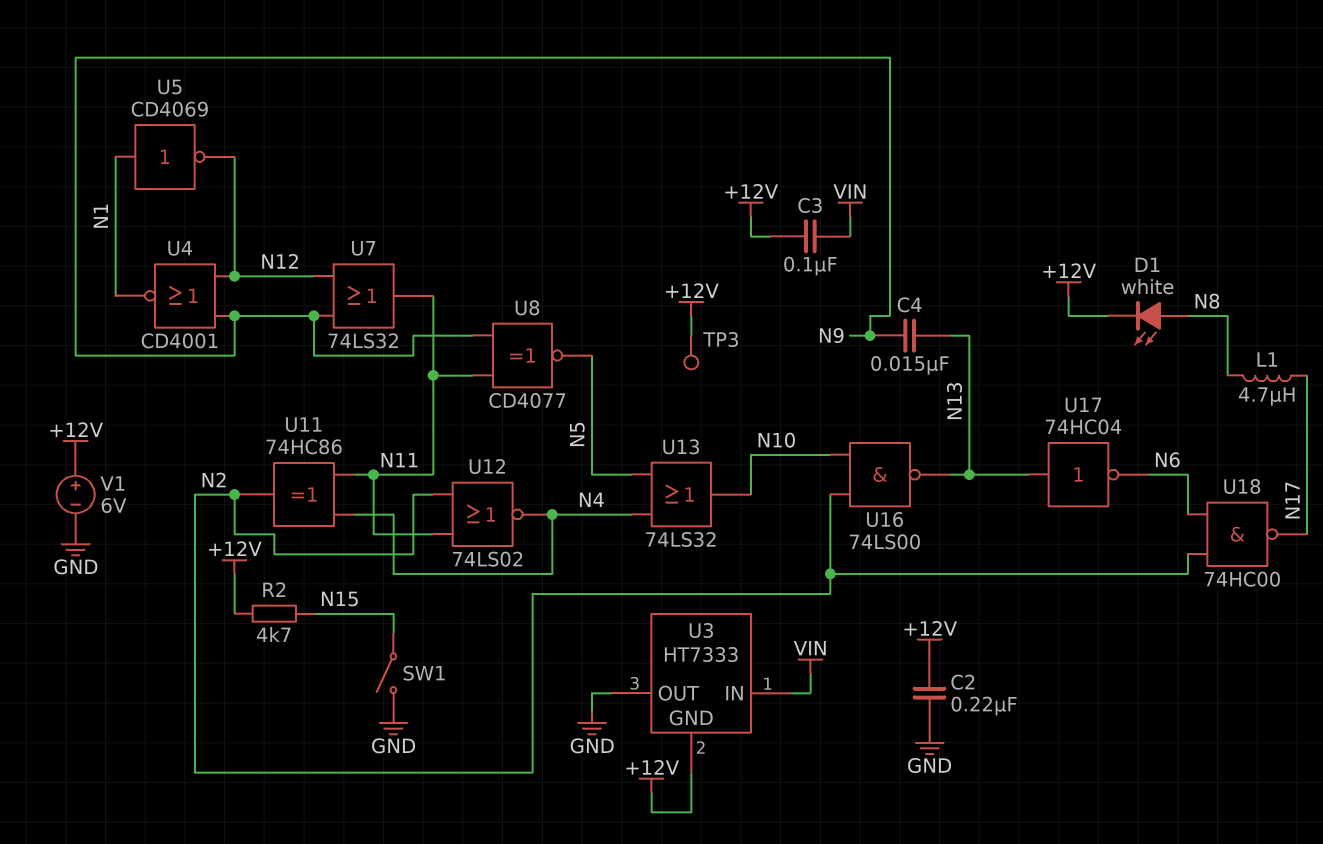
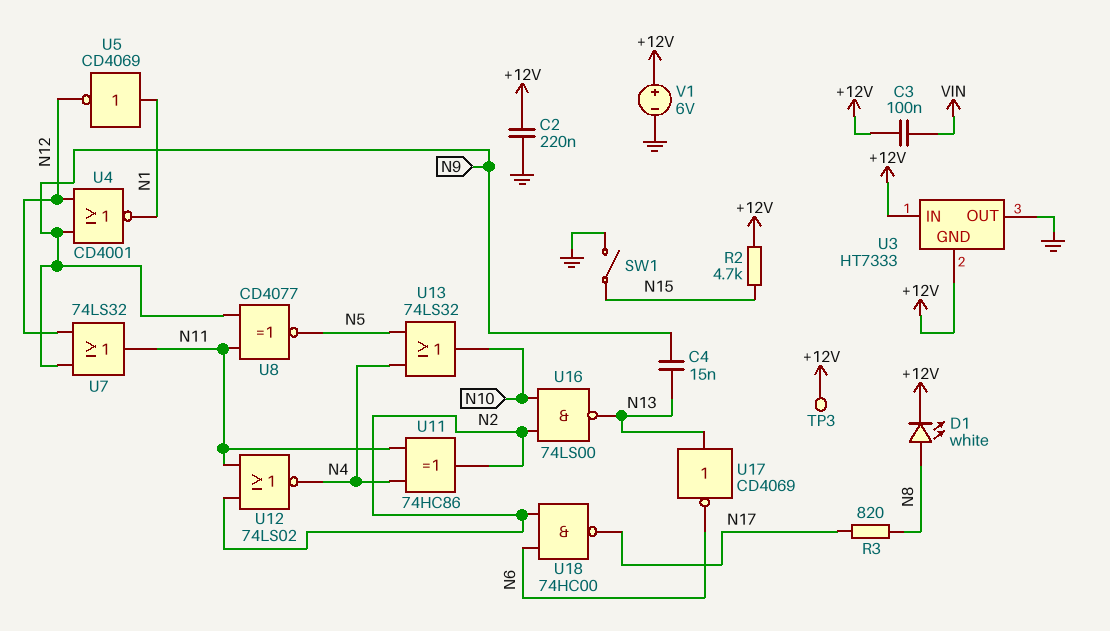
L1: 4.7uH (N8, N17) -> none
R3: none -> 820 (N8, N17)
U3 pin IN: VIN -> +12V
U17: NOT 74HC04 (in N13, out N6) -> NOT CD4069 (in N13, out N6)

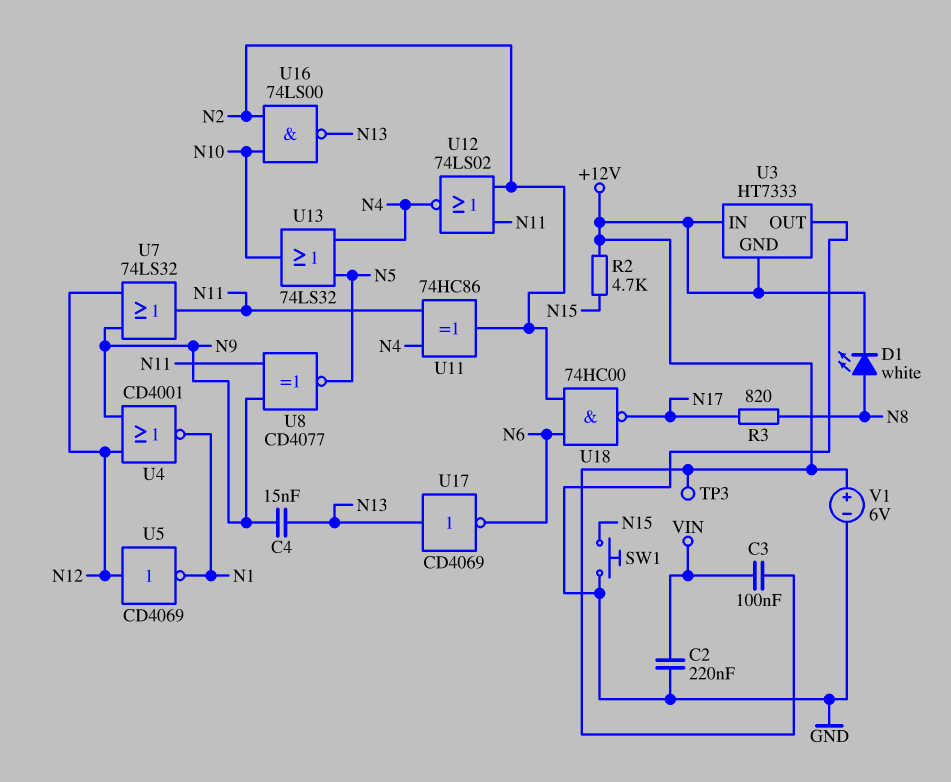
C2: 220nF (+12V, GND) -> 220nF (GND, VIN)
SW1: switch (GND, N15) -> button (GND, N15)
U5: NOT CD4069 (in N1, out N12) -> NOT CD4069 (in N12, out N1)

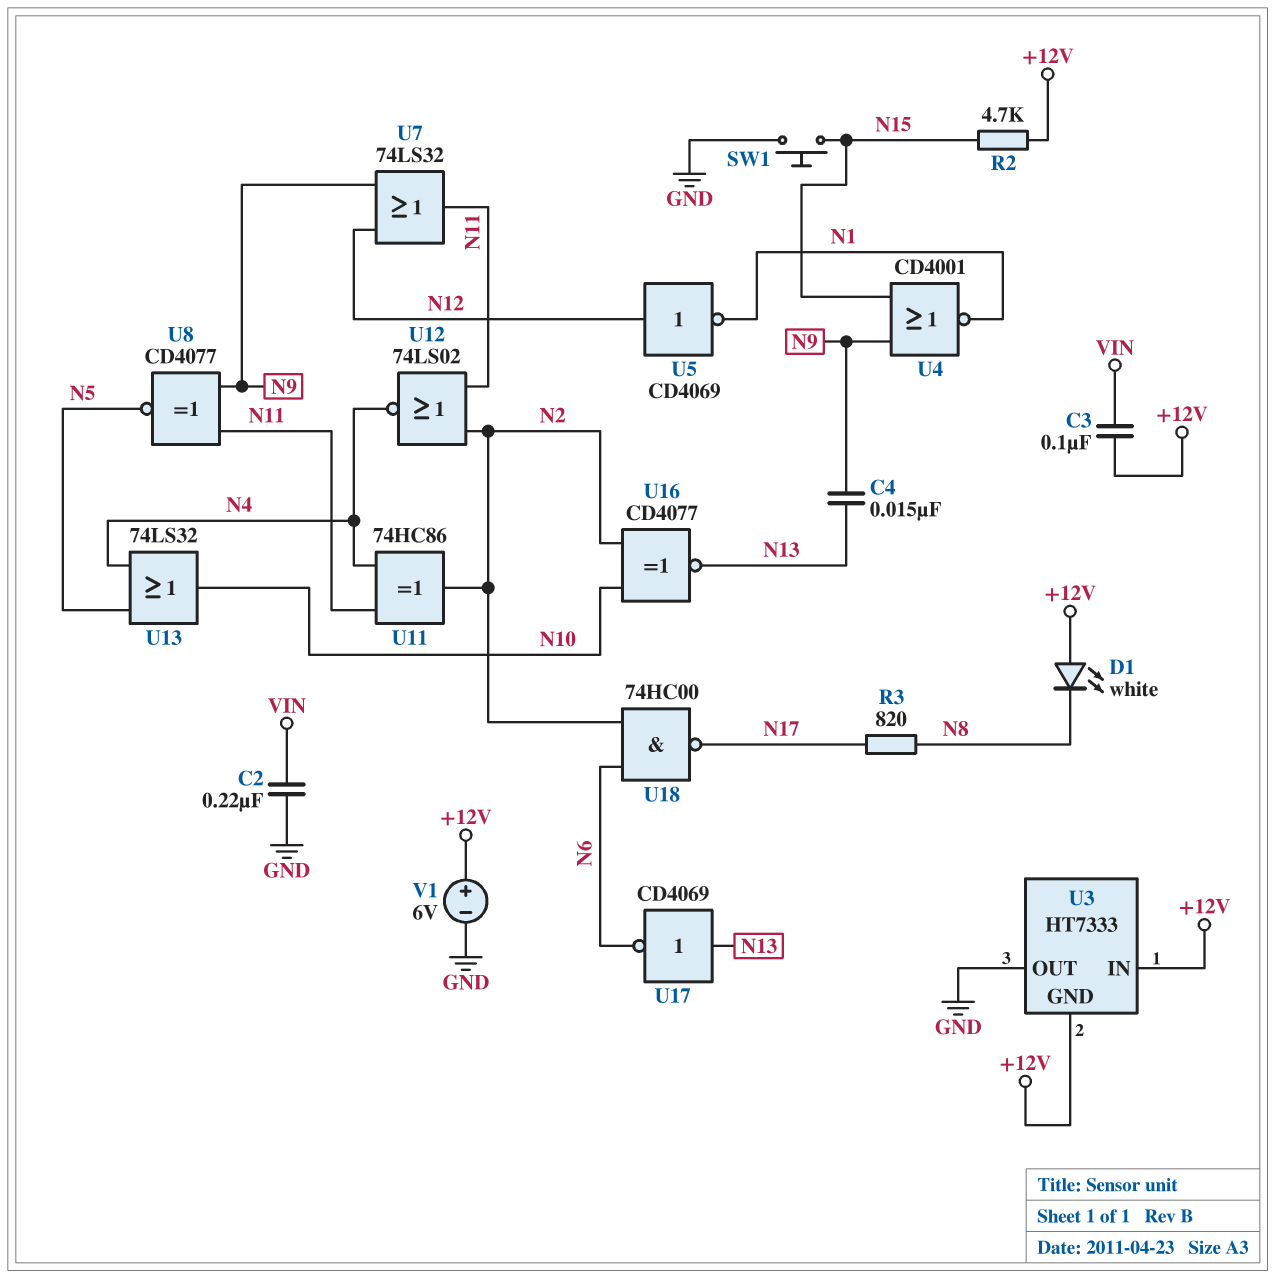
D1: LED white (A N8, K +12V) -> LED white (A +12V, K N8)
TP3: test point (+12V) -> none
U4: NOR CD4001 (in N9, in N12, out N1) -> NOR CD4001 (in N9, in N15, out N1)
U16: NAND 74LS00 (in N2, in N10, out N13) -> XNOR CD4077 (in N2, in N10, out N13)

